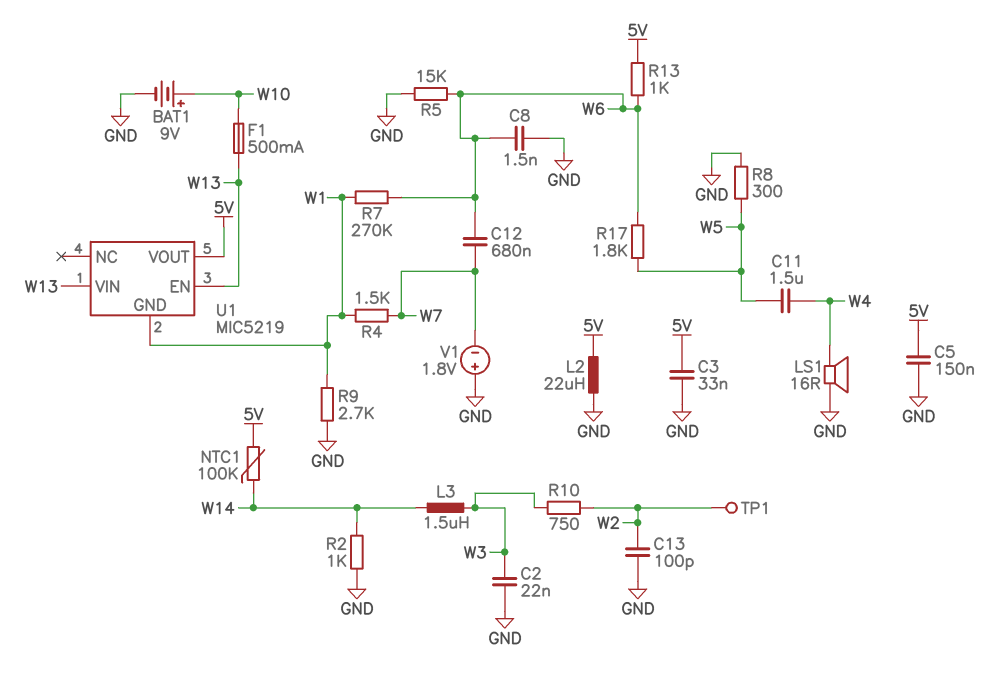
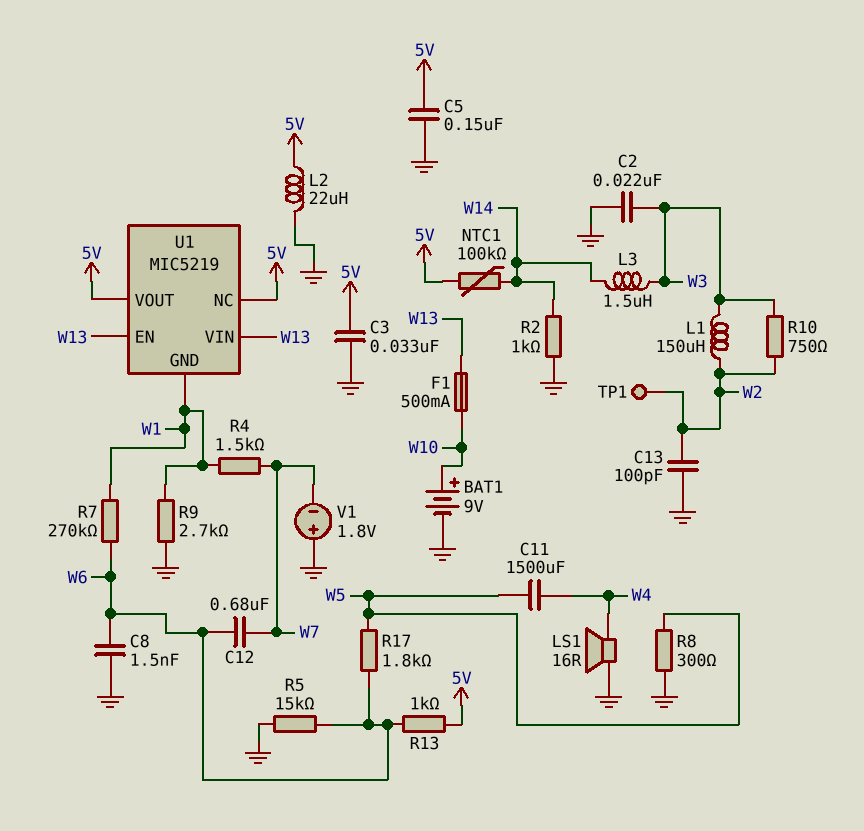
C11: 1.5uF (W4, W5) -> 1500uF (W4, W5)
L1: none -> 150uH (W2, W3)
U1 pin NC: none -> 5V

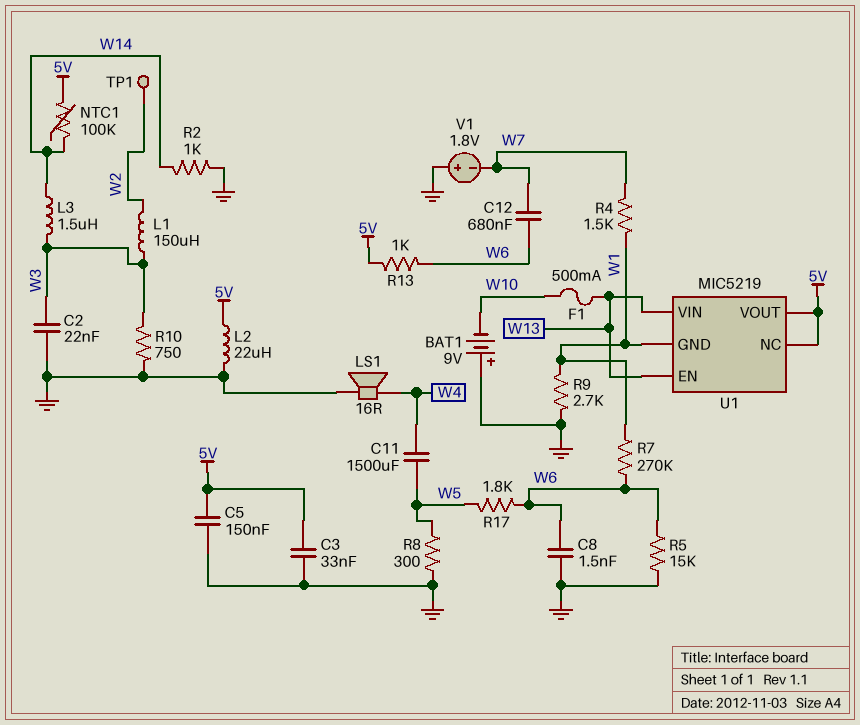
BAT1: 9V (plus W10, minus GND) -> 9V (plus GND, minus W10)
C13: 100pF (GND, W2) -> none
R10: 750 (W2, W3) -> 750 (GND, W3)

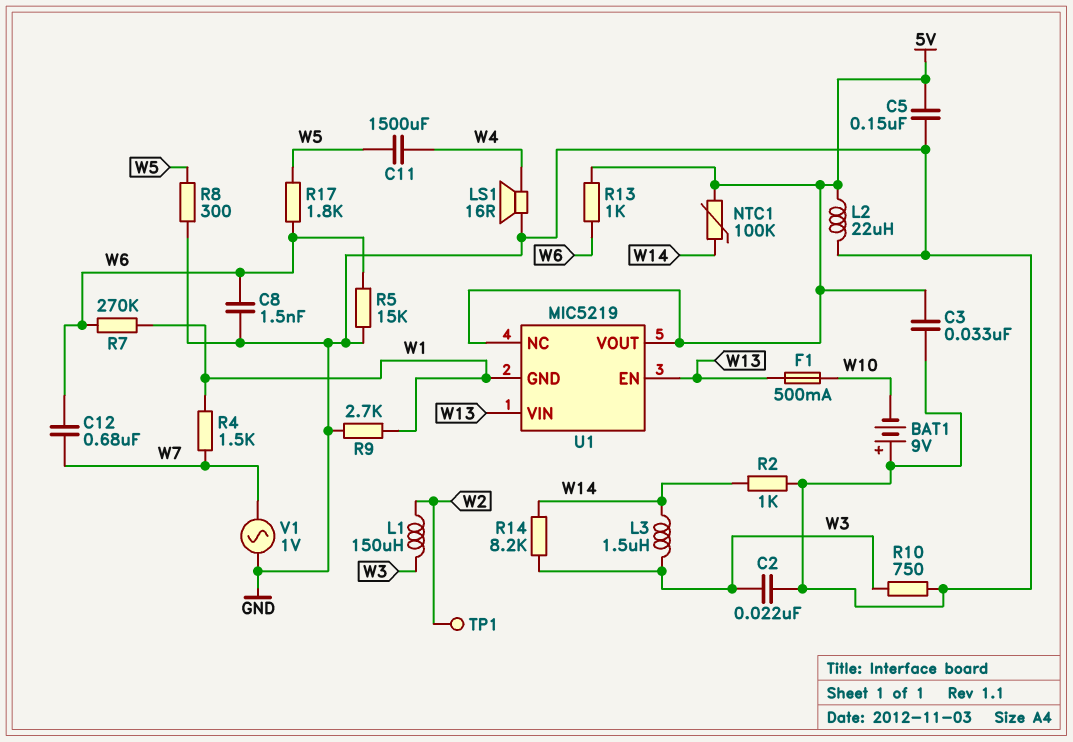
R14: none -> 8.2k (W3, W14)
V1: 1.8V (plus GND, minus W7) -> AC 1V (GND, W7)

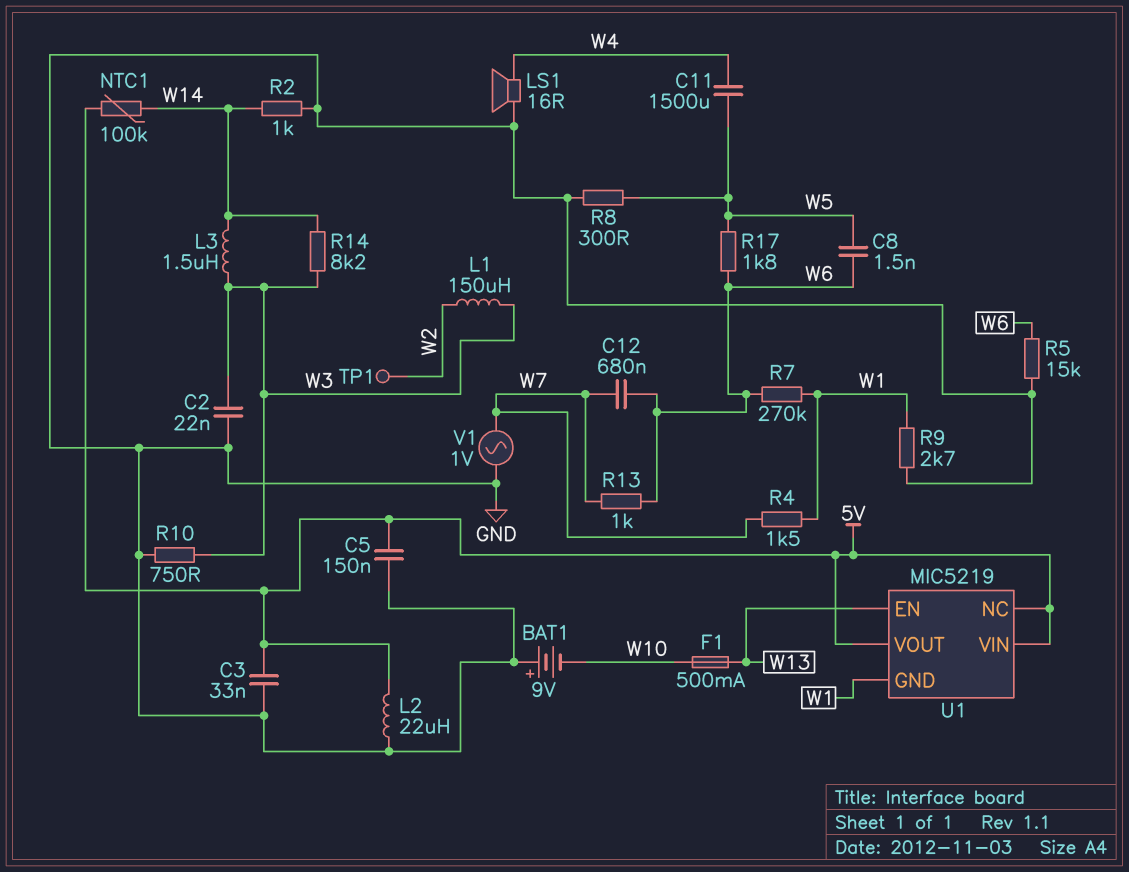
C8: 1.5nF (GND, W6) -> 1.5nF (W5, W6)
R13: 1k (5V, W6) -> 1k (W6, W7)
U1 pin VIN: W13 -> 5V

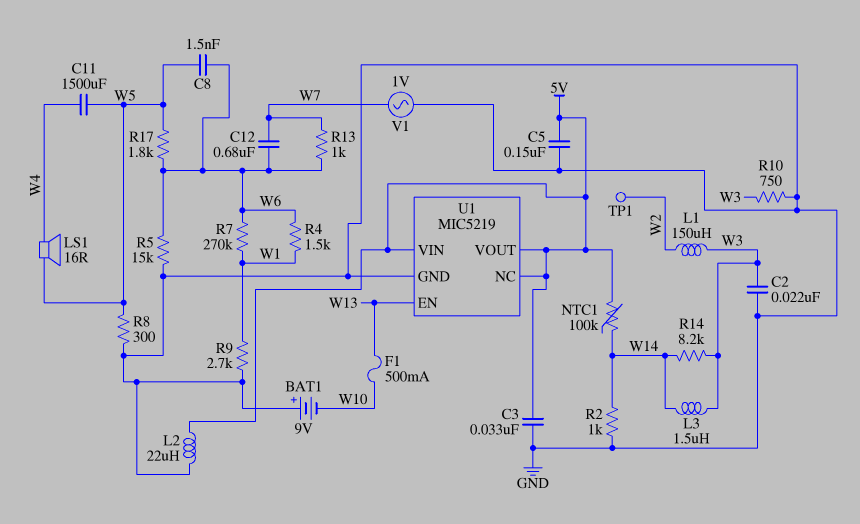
LS1: speaker 16R (GND, W4) -> speaker 16R (W4, W5)
R4: 1.5k (W1, W7) -> 1.5k (W1, W6)
U1 pin GND: W1 -> GND

